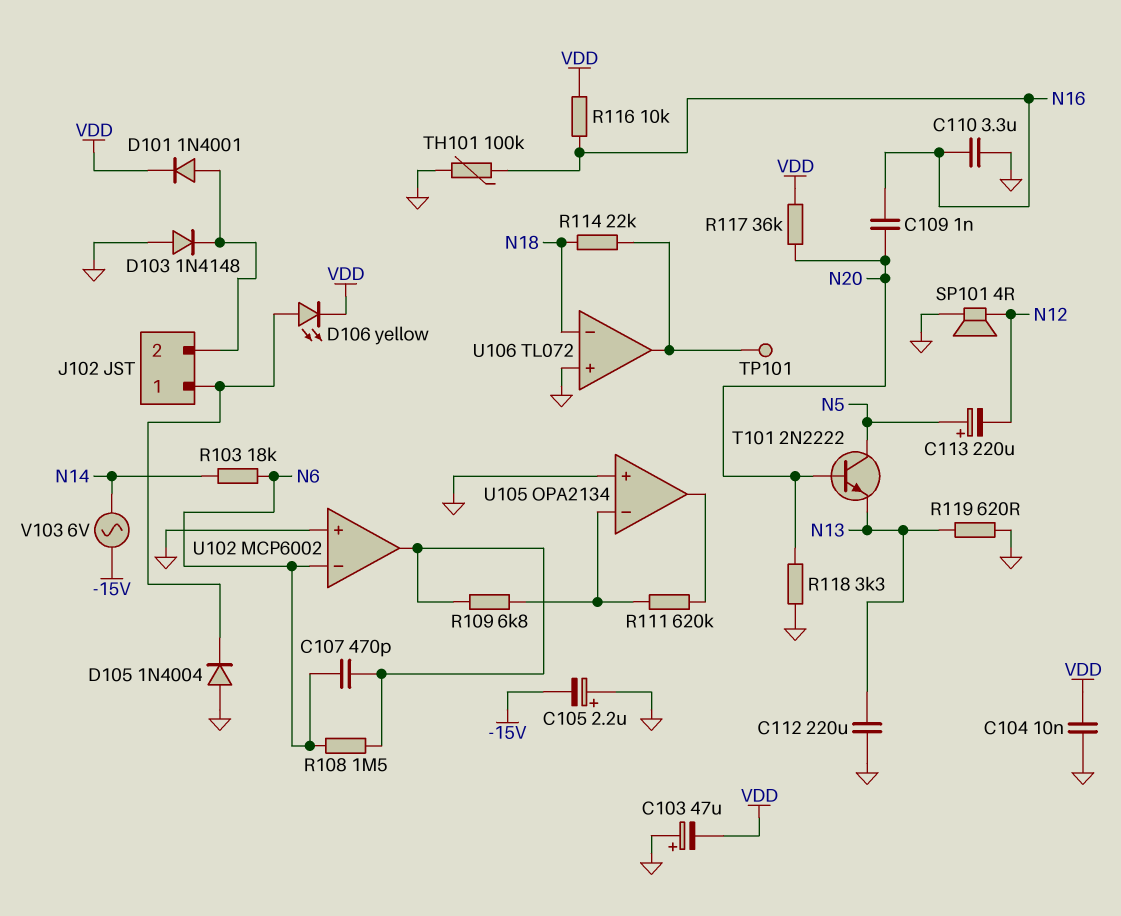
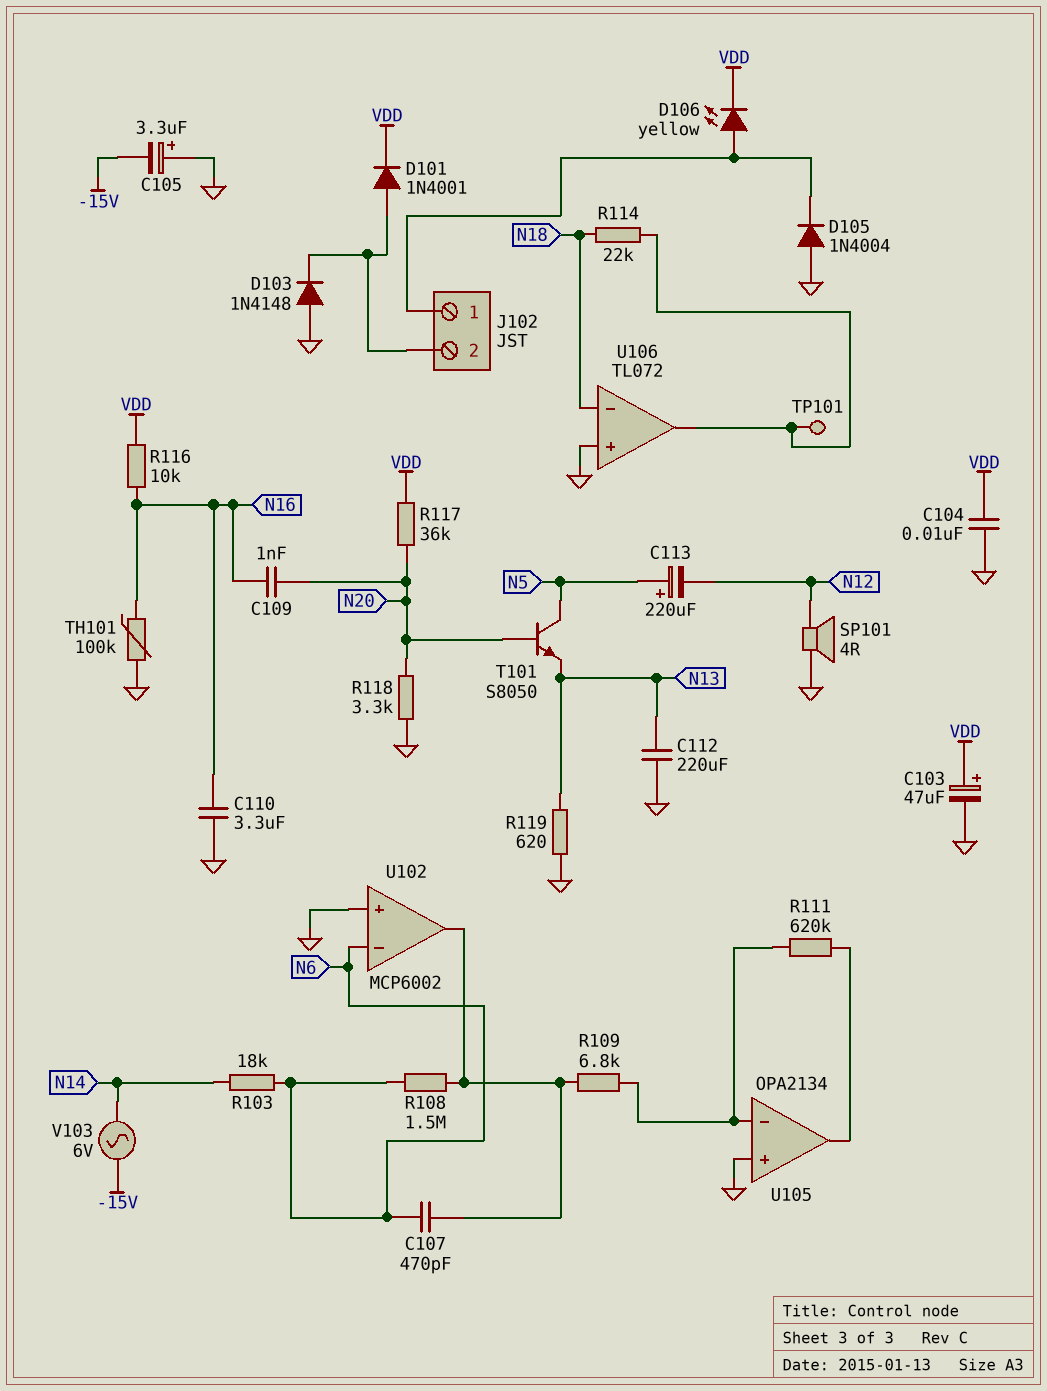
C103: 47uF (plus GND, minus VDD) -> 47uF (plus VDD, minus GND)
C105: 2.2uF (plus GND, minus -15V) -> 3.3uF (plus GND, minus -15V)
T101: NPN 2N2222 (B N20, C N5, E N13) -> NPN S8050 (B N20, C N5, E N13)

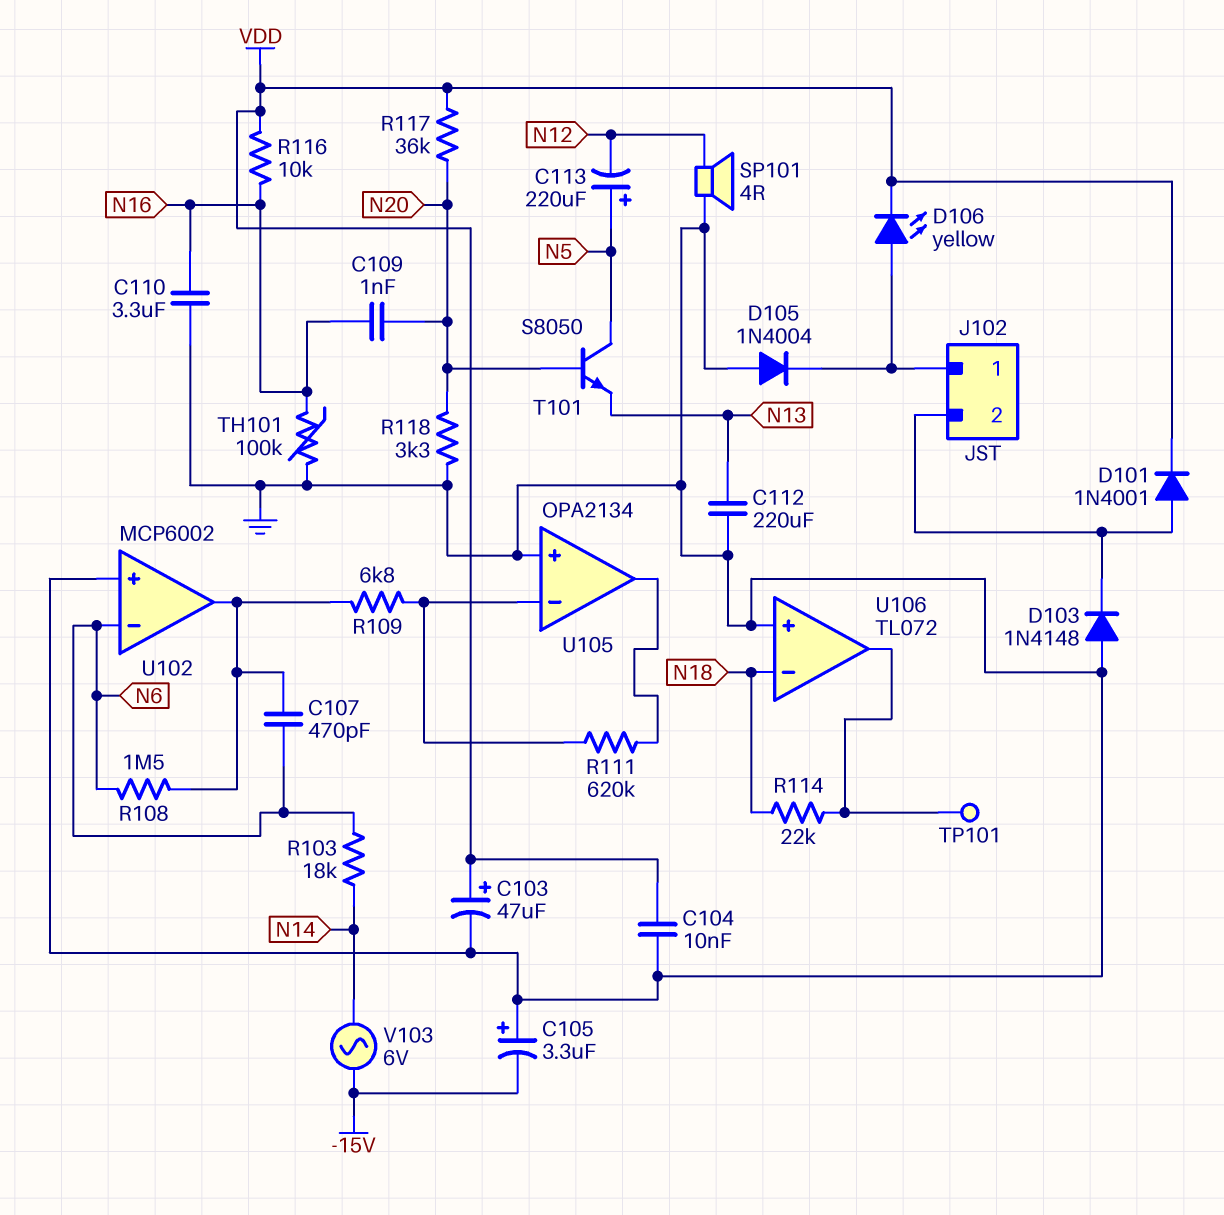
R119: 620 (GND, N13) -> none

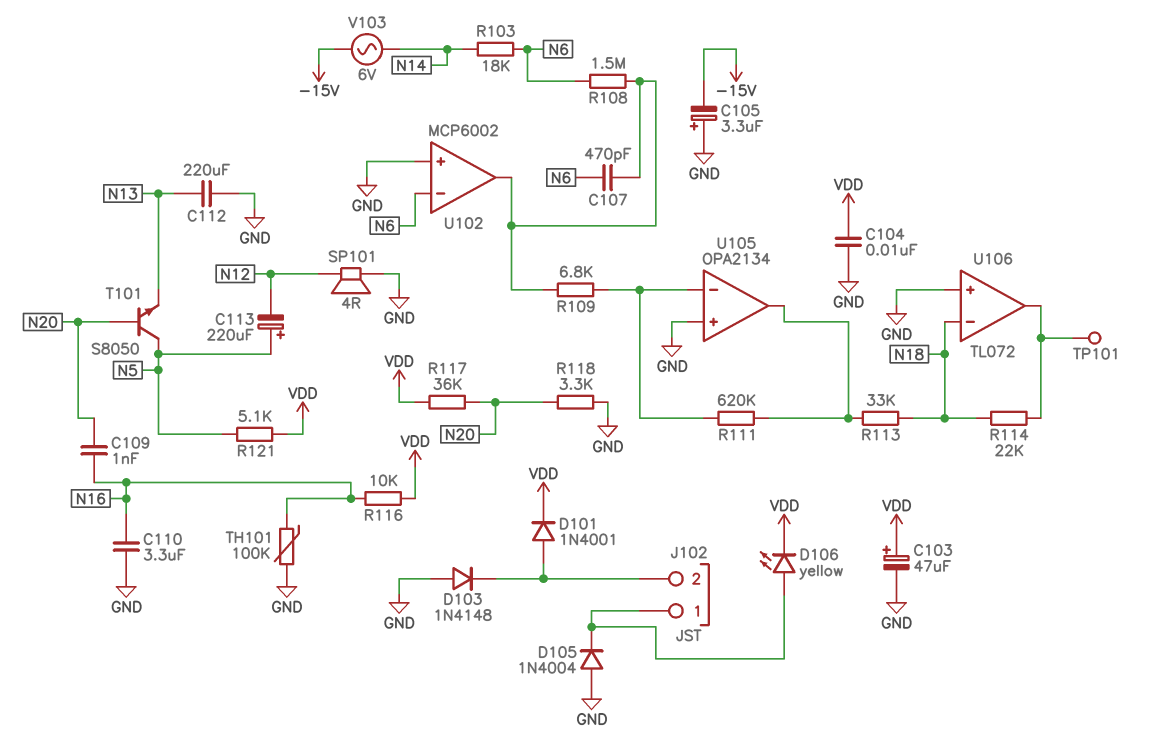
R113: none -> 33k (N18, U105/out)
R121: none -> 5.1k (N5, VDD)

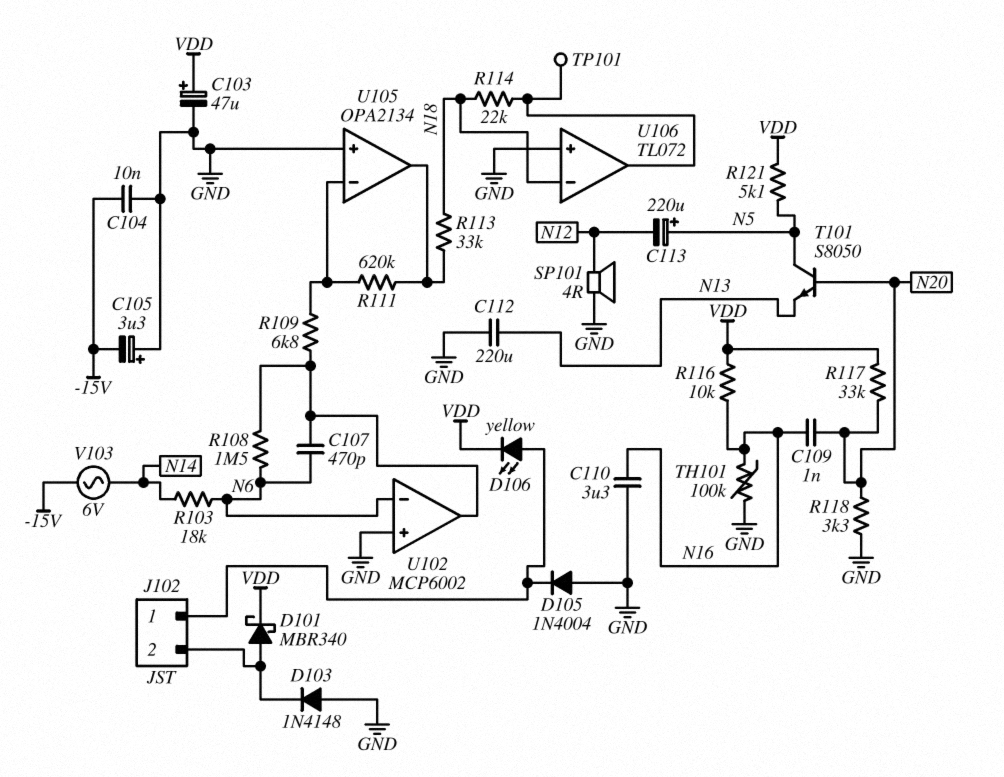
C104: 10nF (GND, VDD) -> 10nF (-15V, GND)
D101: diode 1N4001 (A J102/2, K VDD) -> schottky MBR340 (A J102/2, K VDD)
R117: 36k (N20, VDD) -> 33k (N20, VDD)

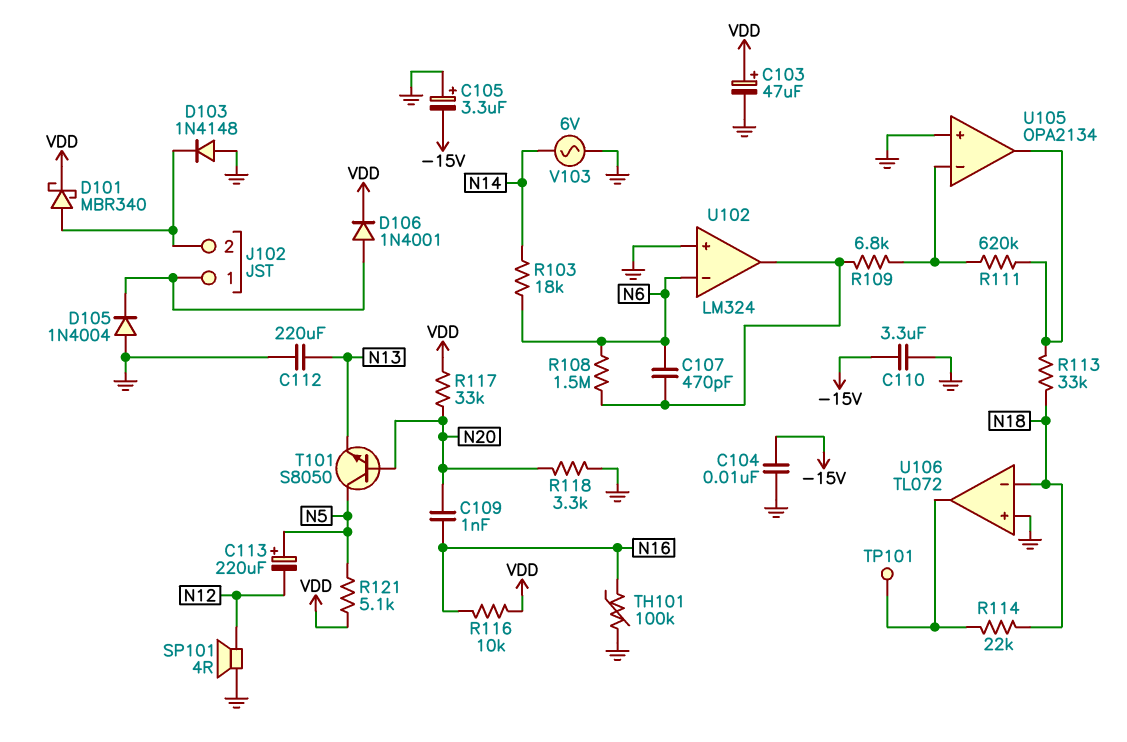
C110: 3.3uF (GND, N16) -> 3.3uF (-15V, GND)
D106: LED yellow (A J102/1, K VDD) -> diode 1N4001 (A J102/1, K VDD)
U102: MCP6002 -> LM324
V103: AC 6V (-15V, N14) -> AC 6V (GND, N14)

